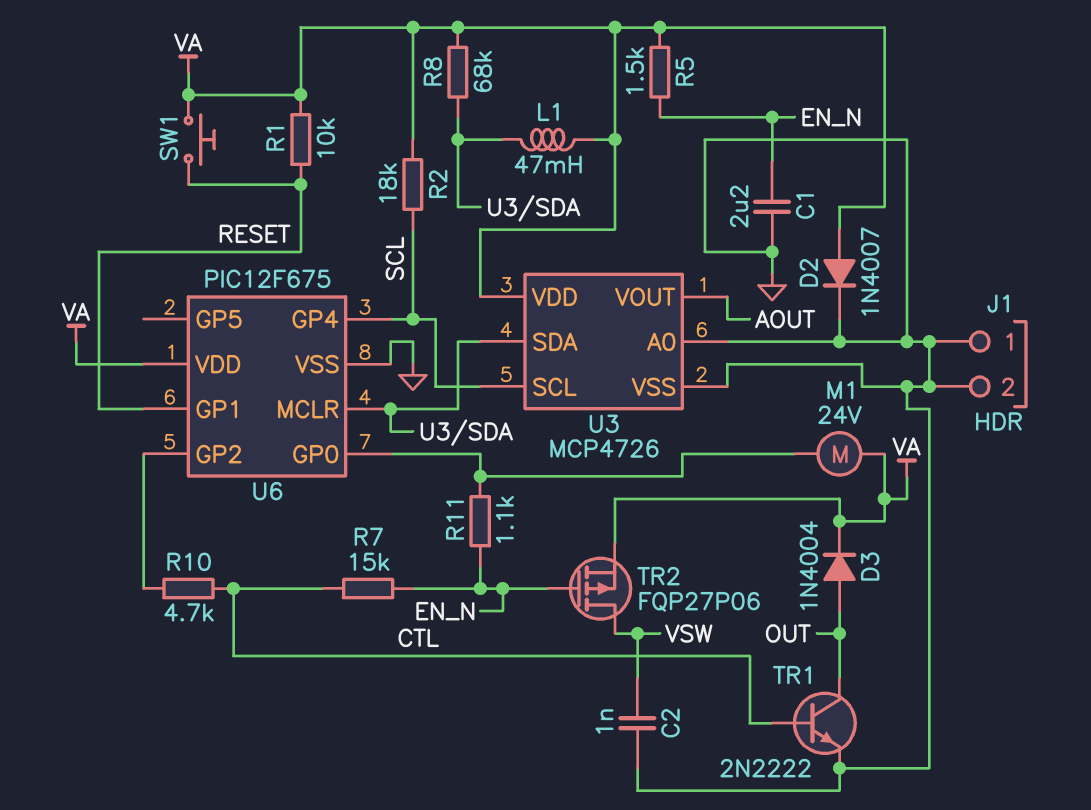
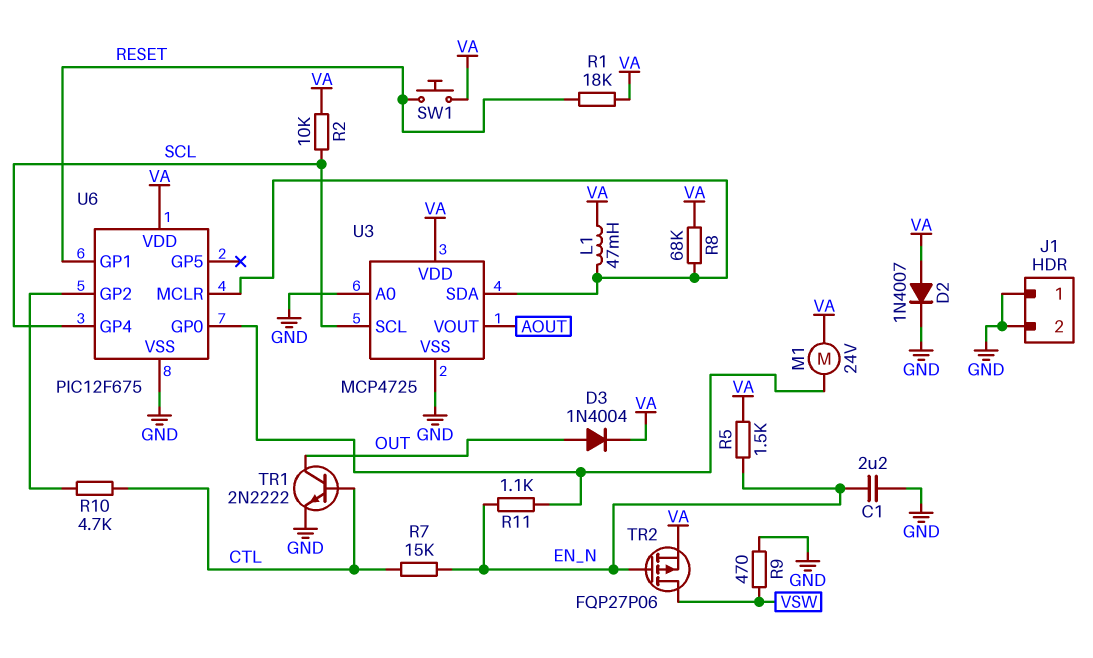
C2: 1nF (GND, VSW) -> none
R1: 10k (RESET, VA) -> 18k (RESET, VA)
R2: 18k (SCL, VA) -> 10k (SCL, VA)
R9: none -> 470 (GND, VSW)
U3: MCP4726 -> MCP4725

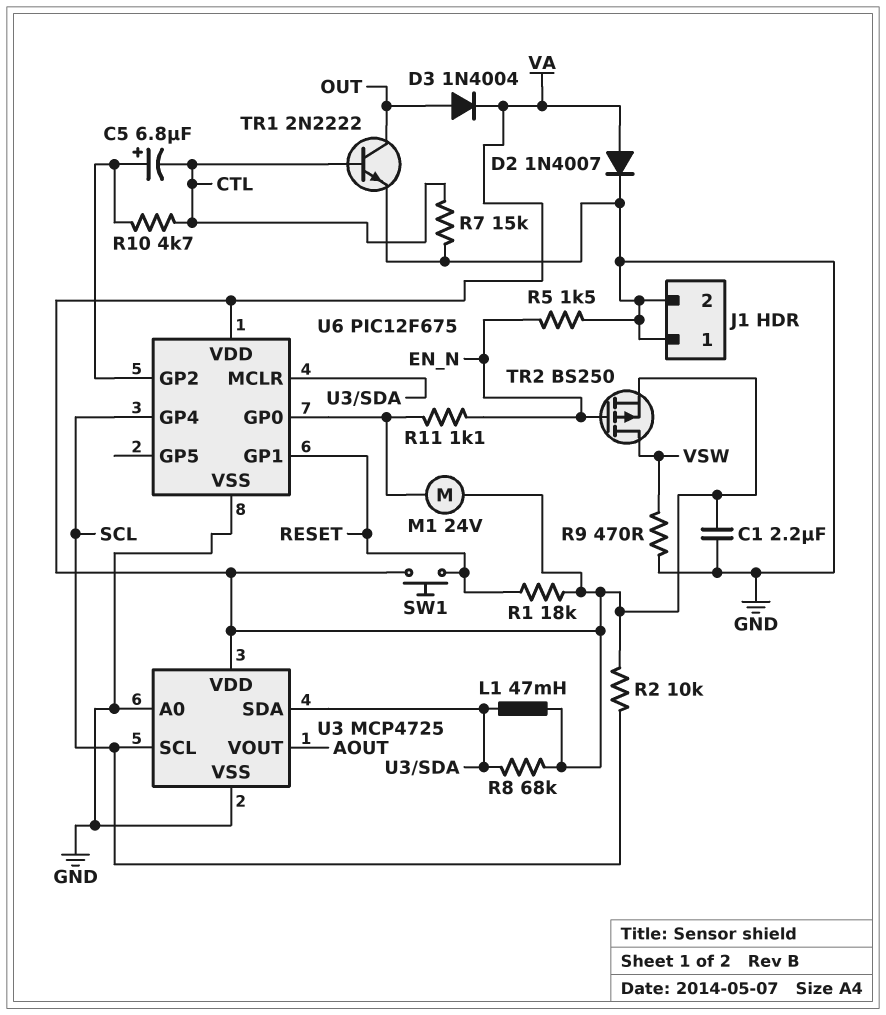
C1: 2.2uF (EN_N, GND) -> 2.2uF (GND, VA)
C5: none -> 6.8uF (plus U6/GP2, minus CTL)
R5: 1.5k (EN_N, VA) -> 1.5k (EN_N, GND)
R7: 15k (CTL, EN_N) -> 15k (CTL, GND)
TR2: PMOS FQP27P06 (G EN_N, D VSW, S VA) -> PMOS BS250 (G EN_N, D VSW, S VA)

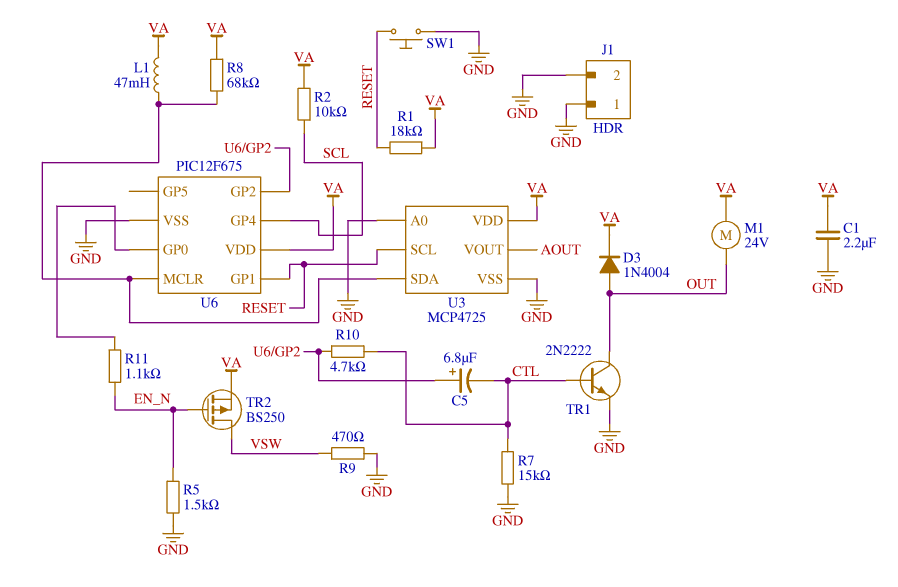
D2: diode 1N4007 (A VA, K GND) -> none
M1: motor 24V (U6/GP0, VA) -> motor 24V (OUT, VA)
SW1: button (RESET, VA) -> button (GND, RESET)
U3 pin SCL: SCL -> RESET

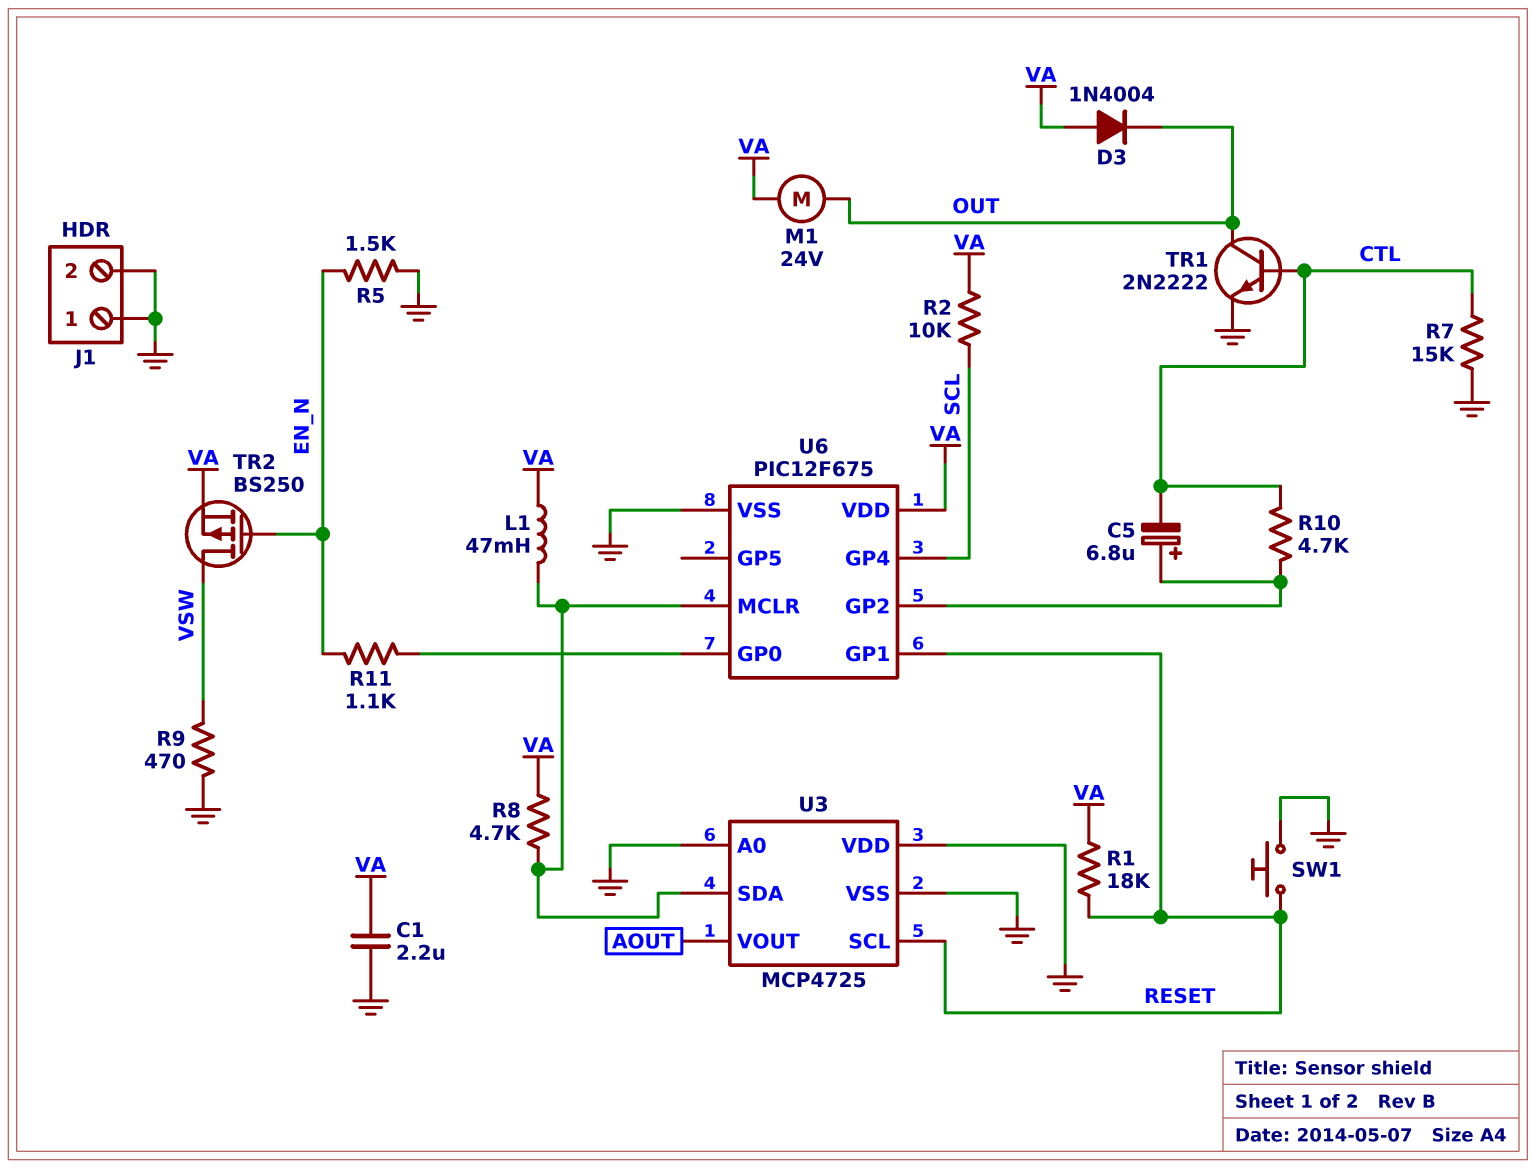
D3: diode 1N4004 (A OUT, K VA) -> diode 1N4004 (A VA, K OUT)
R8: 68k (U3/SDA, VA) -> 4.7k (U3/SDA, VA)
U3 pin VDD: VA -> GND

